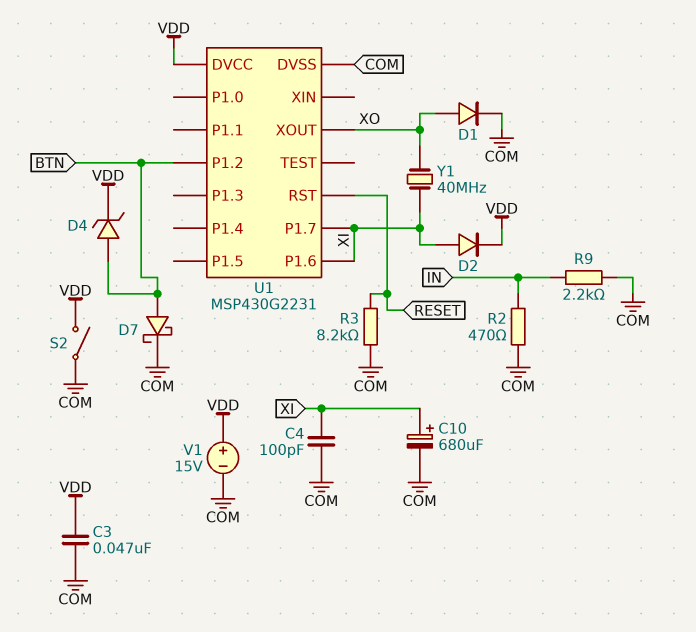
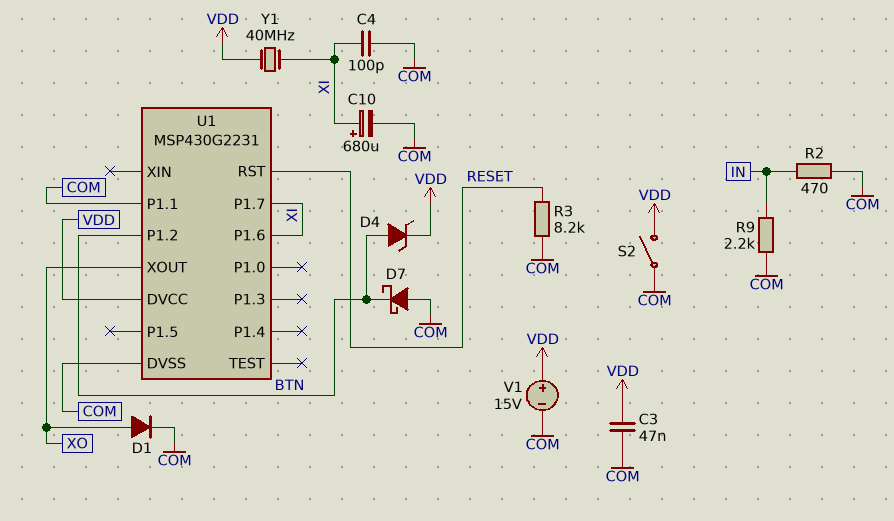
D2: diode (A XI, K VDD) -> none
D7: schottky (A BTN, K COM) -> schottky (A COM, K BTN)
U1 pin P1.1: none -> COM
Y1: 40MHz (XI, XO) -> 40MHz (VDD, XI)

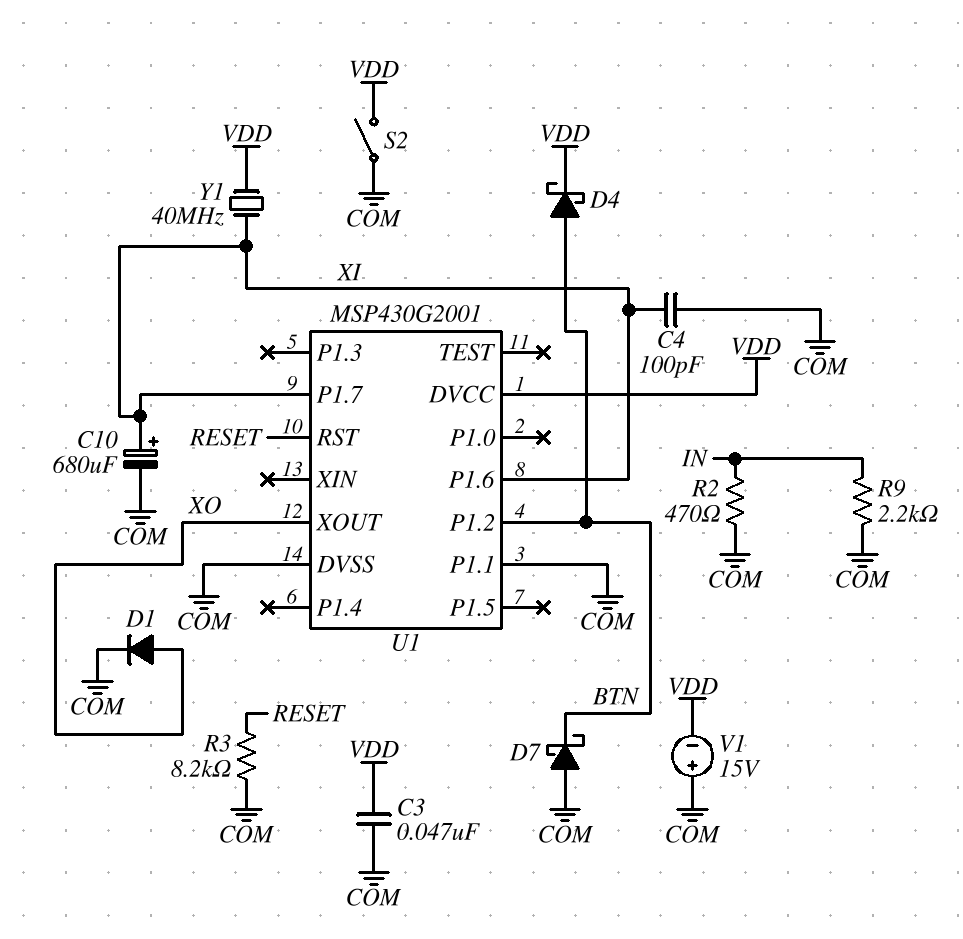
D4: zener (A BTN, K VDD) -> schottky (A BTN, K VDD)
U1: MSP430G2231 -> MSP430G2001
V1: 15V (plus VDD, minus COM) -> 15V (plus COM, minus VDD)

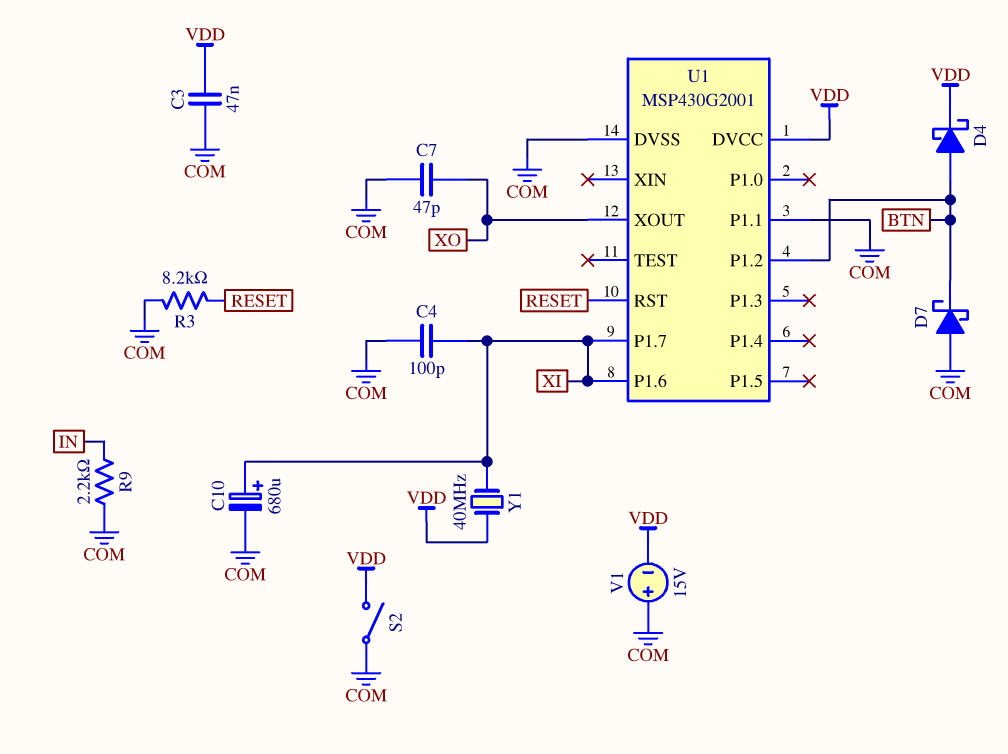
C7: none -> 47pF (COM, XO)
D1: diode (A XO, K COM) -> none
R2: 470 (COM, IN) -> none

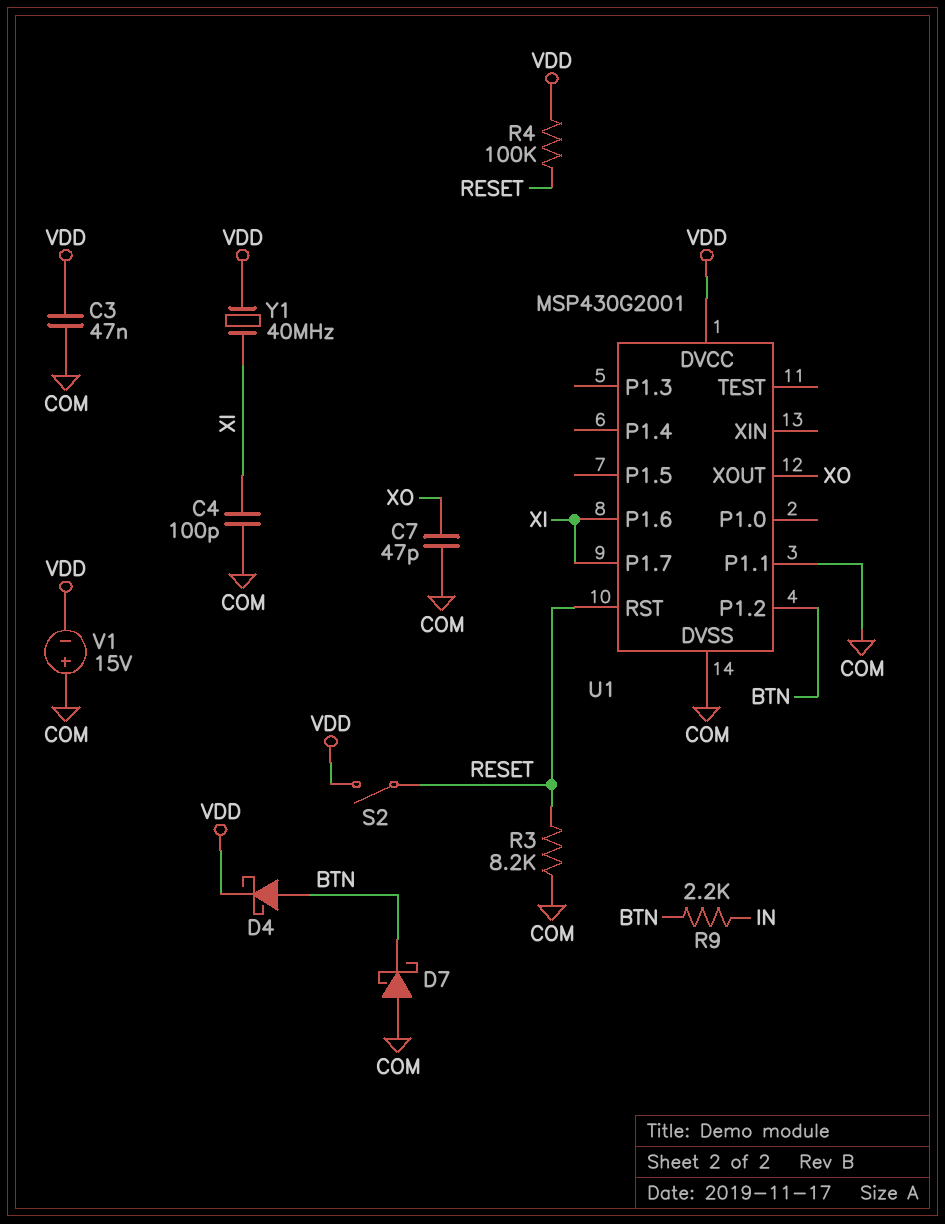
C10: 680uF (plus XI, minus COM) -> none
R4: none -> 100k (RESET, VDD)
R9: 2.2k (COM, IN) -> 2.2k (BTN, IN)
S2: switch (COM, VDD) -> switch (RESET, VDD)

